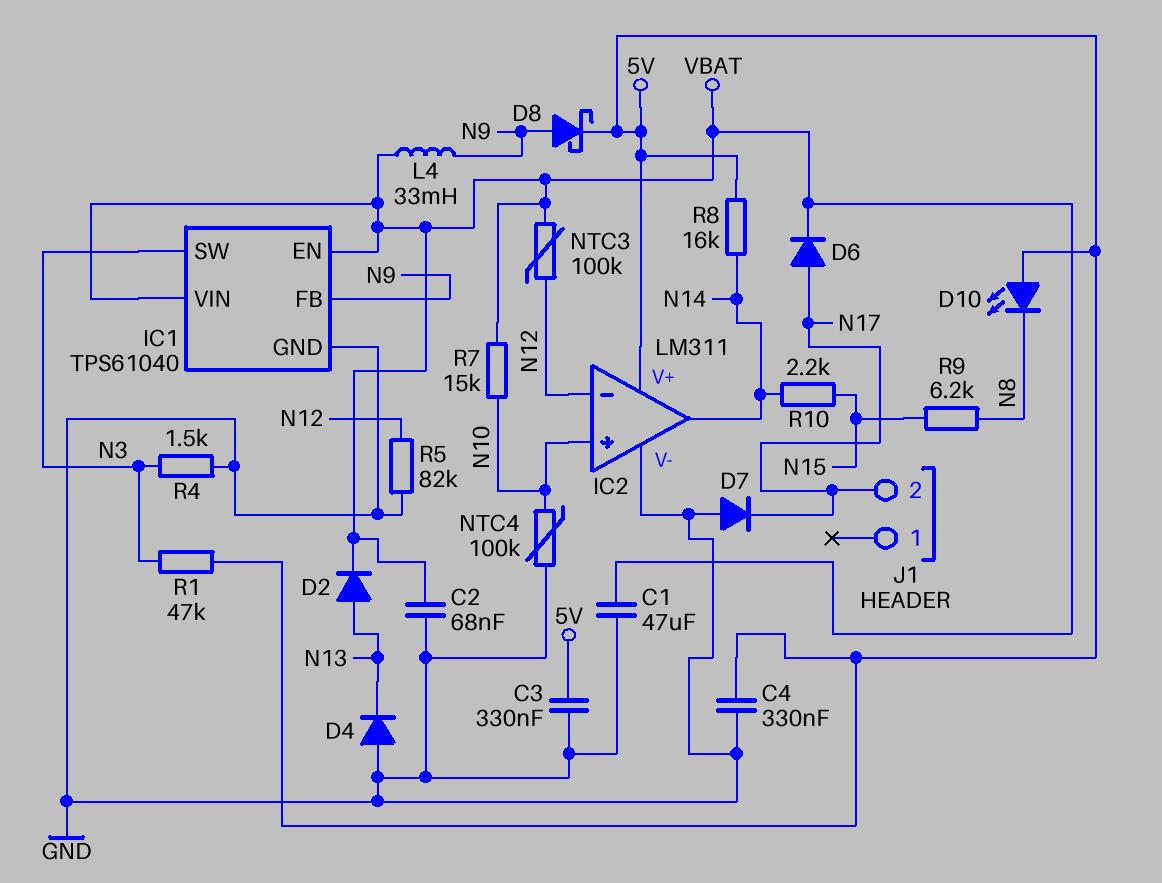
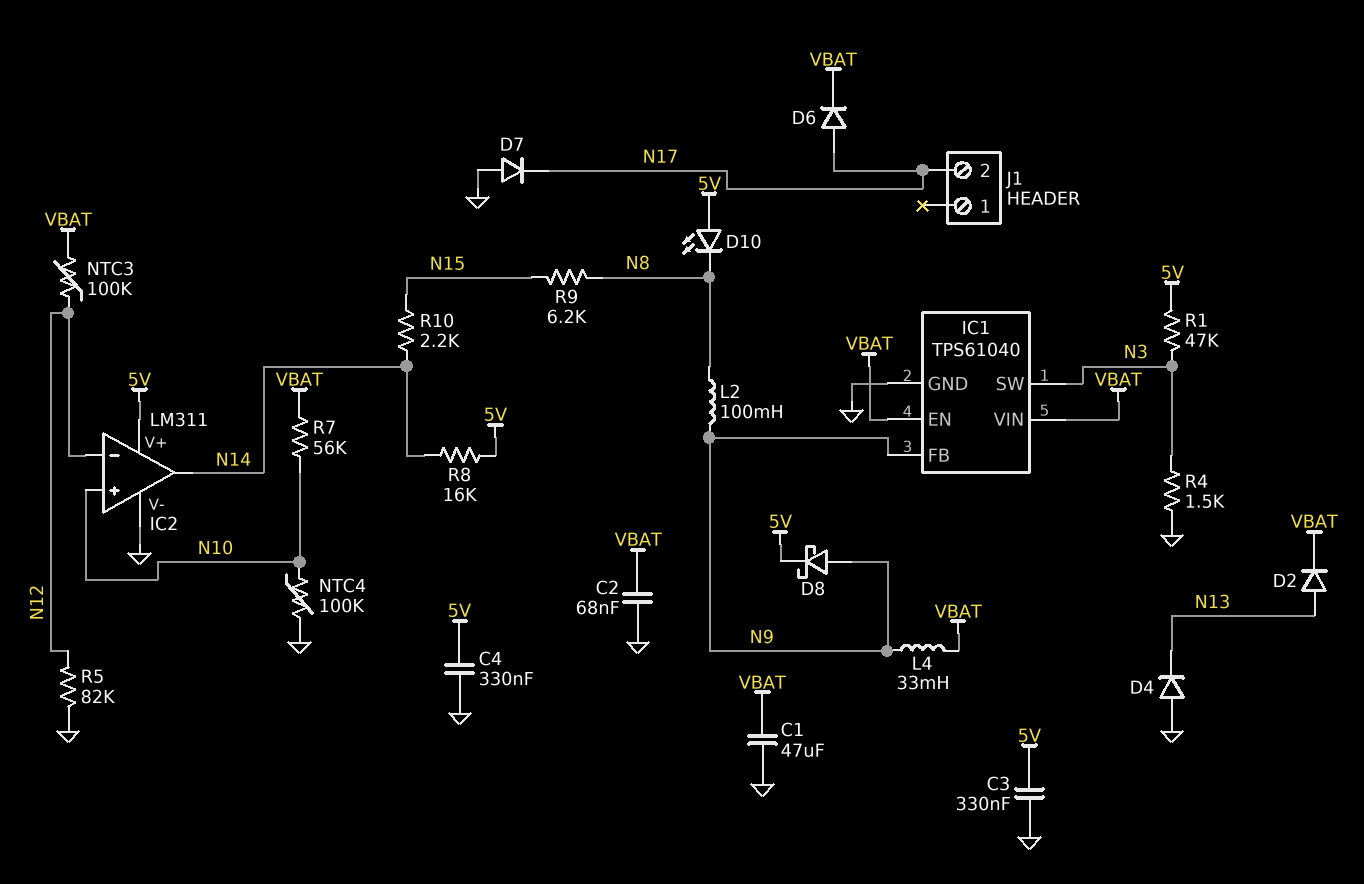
L2: none -> 100mH (N8, N9)
R7: 15k (N10, VBAT) -> 56k (N10, VBAT)

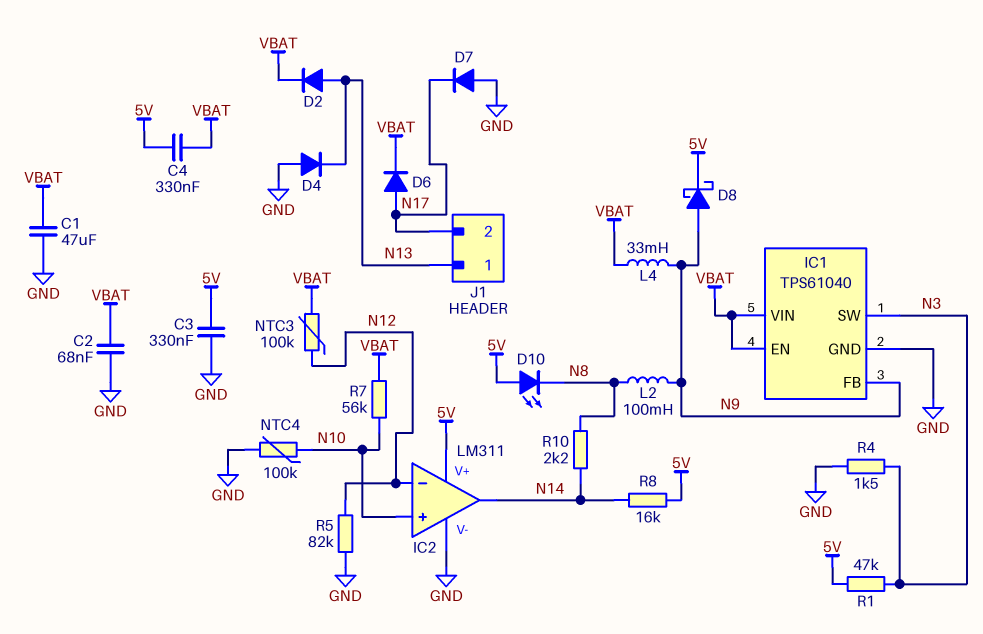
C4: 330nF (5V, GND) -> 330nF (5V, VBAT)
J1 pin 1: none -> N13
R9: 6.2k (N8, N15) -> none
R10: 2.2k (N14, N15) -> 2.2k (N8, N14)

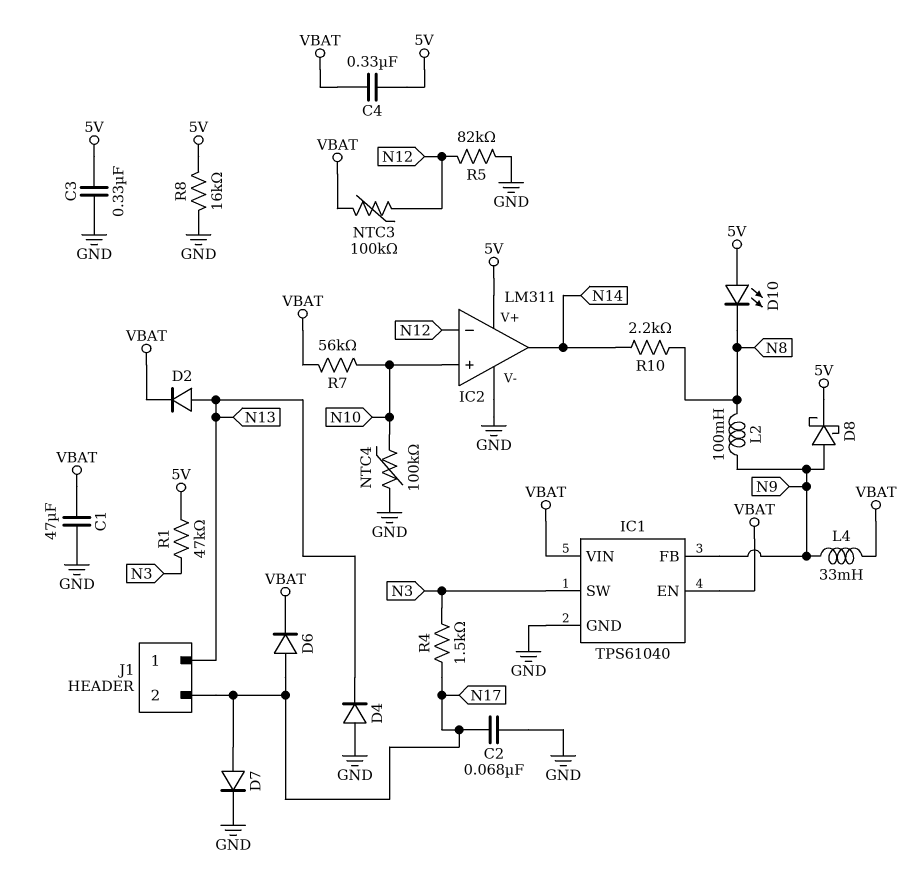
C2: 68nF (GND, VBAT) -> 68nF (GND, N17)
D7: diode (A GND, K N17) -> diode (A N17, K GND)
R4: 1.5k (GND, N3) -> 1.5k (N3, N17)
R8: 16k (5V, N14) -> 16k (5V, GND)

